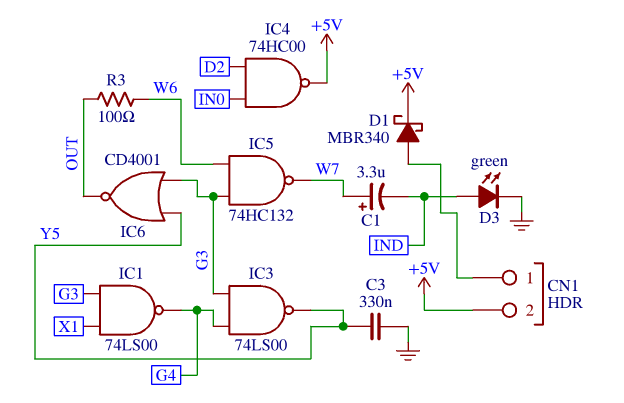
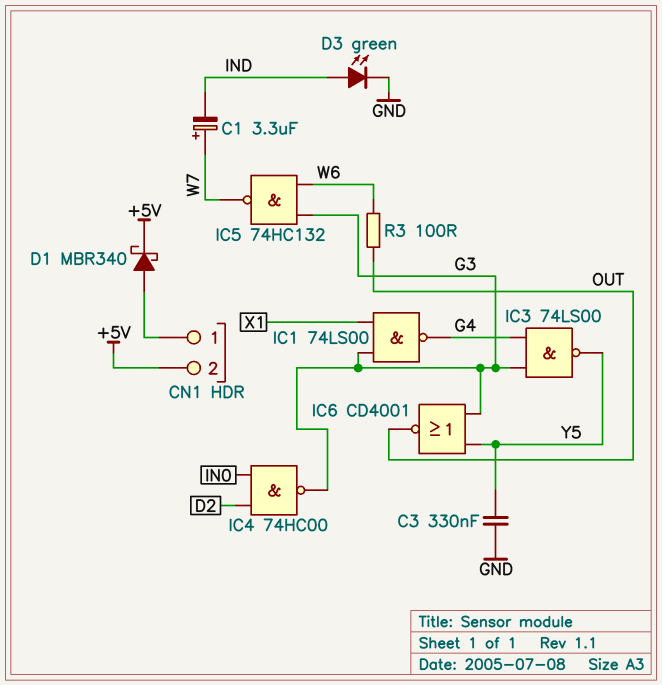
IC4: NAND 74HC00 (in D2, in IN0, out +5V) -> NAND 74HC00 (in D2, in IN0, out G3)

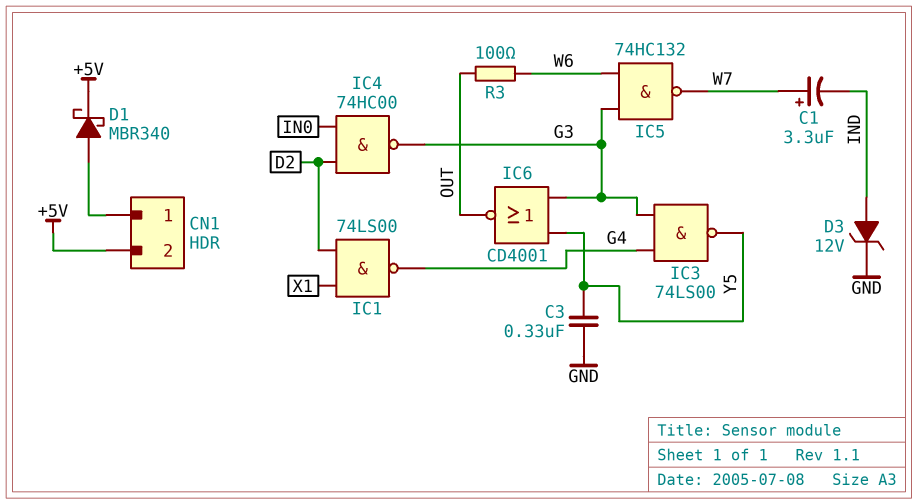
D3: LED green (A IND, K GND) -> zener 12V (A IND, K GND)
IC1: NAND 74LS00 (in G3, in X1, out G4) -> NAND 74LS00 (in D2, in X1, out G4)

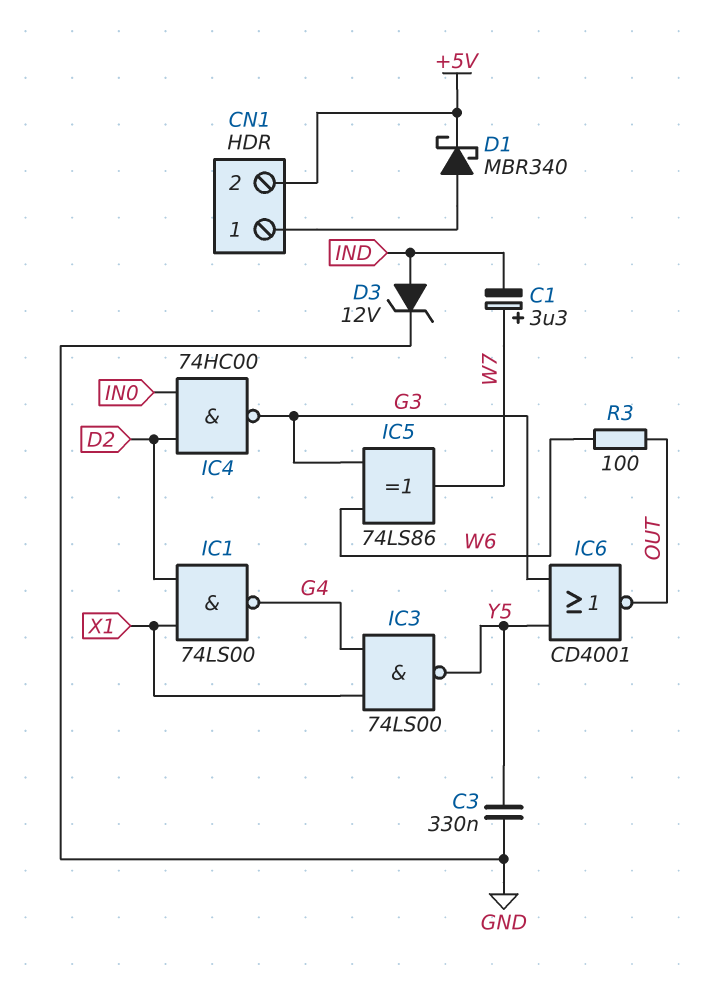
IC3: NAND 74LS00 (in G3, in G4, out Y5) -> NAND 74LS00 (in G4, in X1, out Y5)
IC5: NAND 74HC132 (in G3, in W6, out W7) -> XOR 74LS86 (in G3, in W6, out W7)

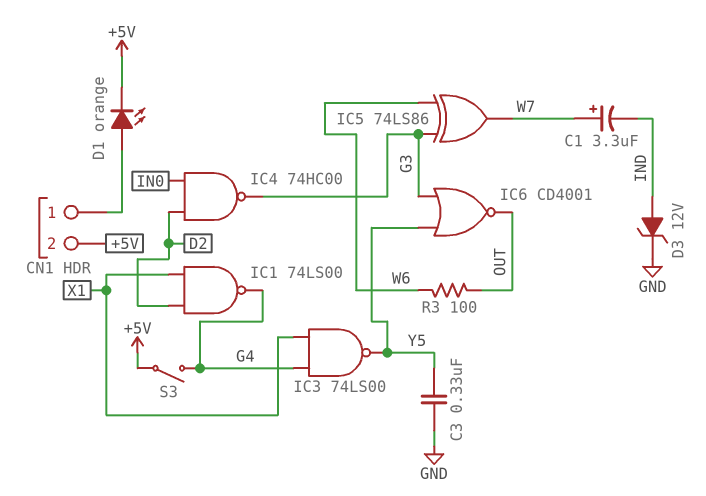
D1: schottky MBR340 (A CN1/1, K +5V) -> LED orange (A CN1/1, K +5V)
S3: none -> switch (+5V, G4)

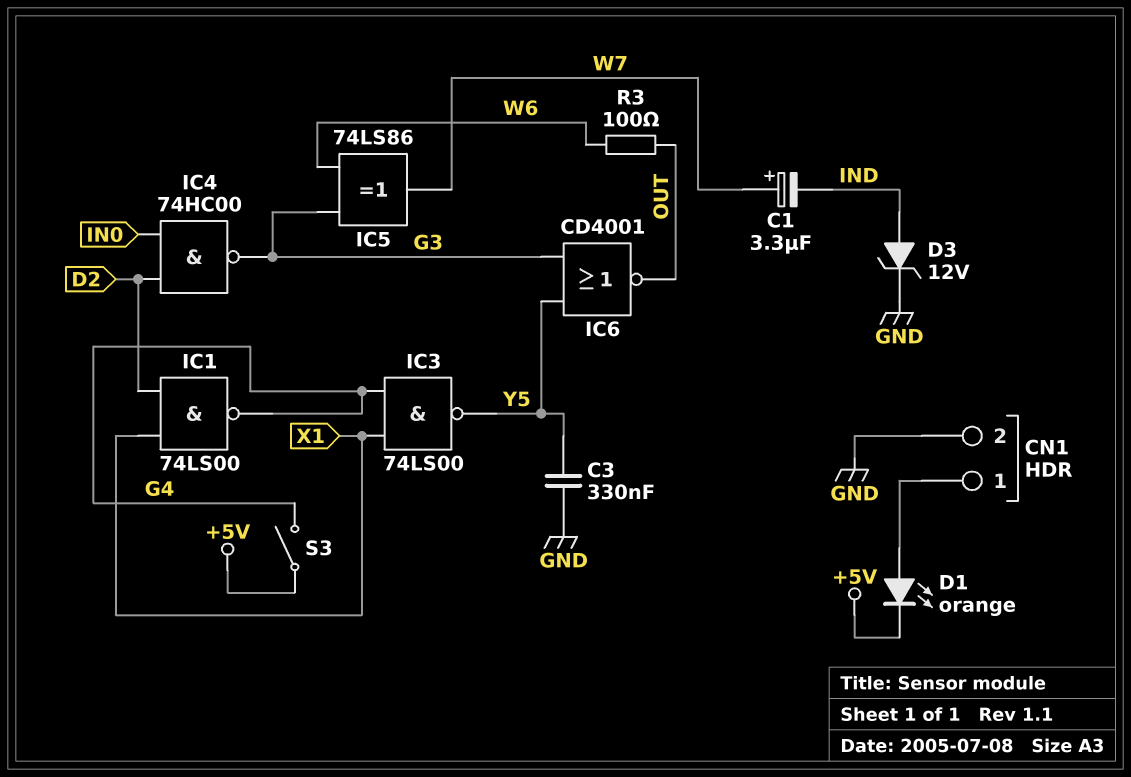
CN1 pin 2: +5V -> GND

